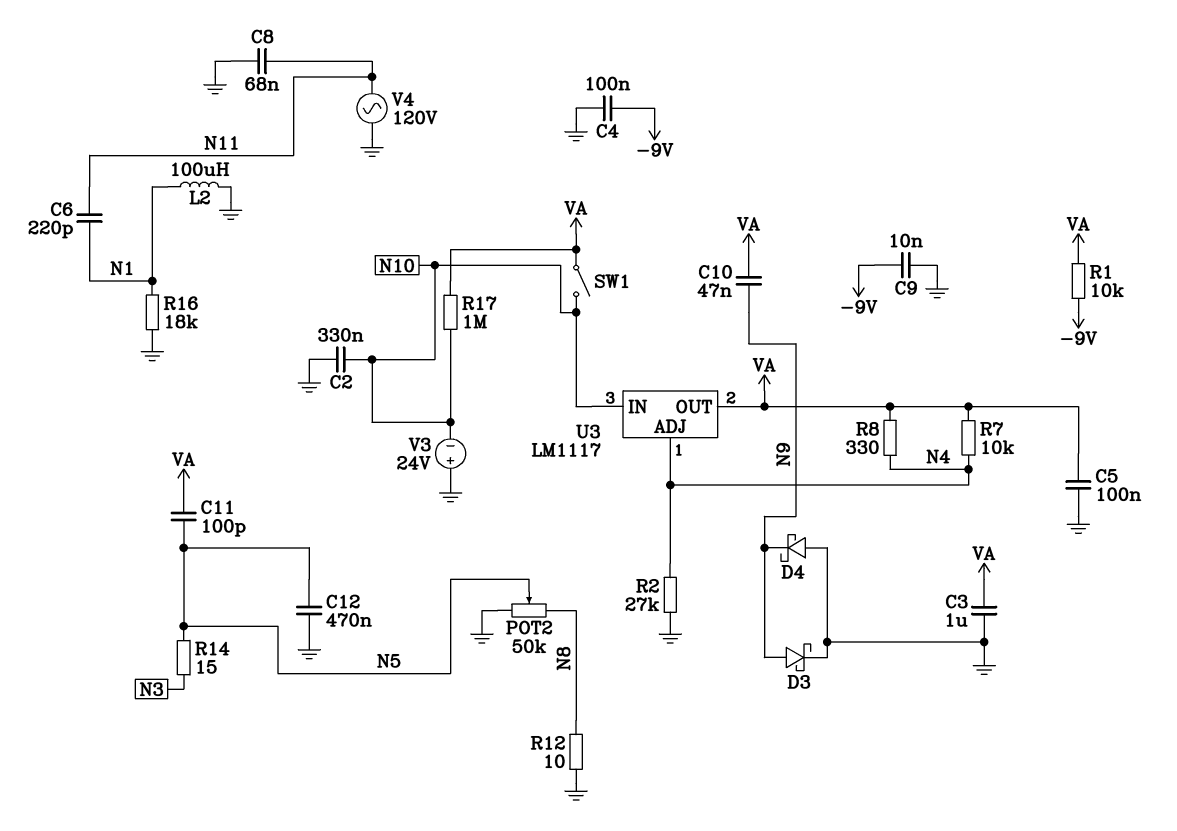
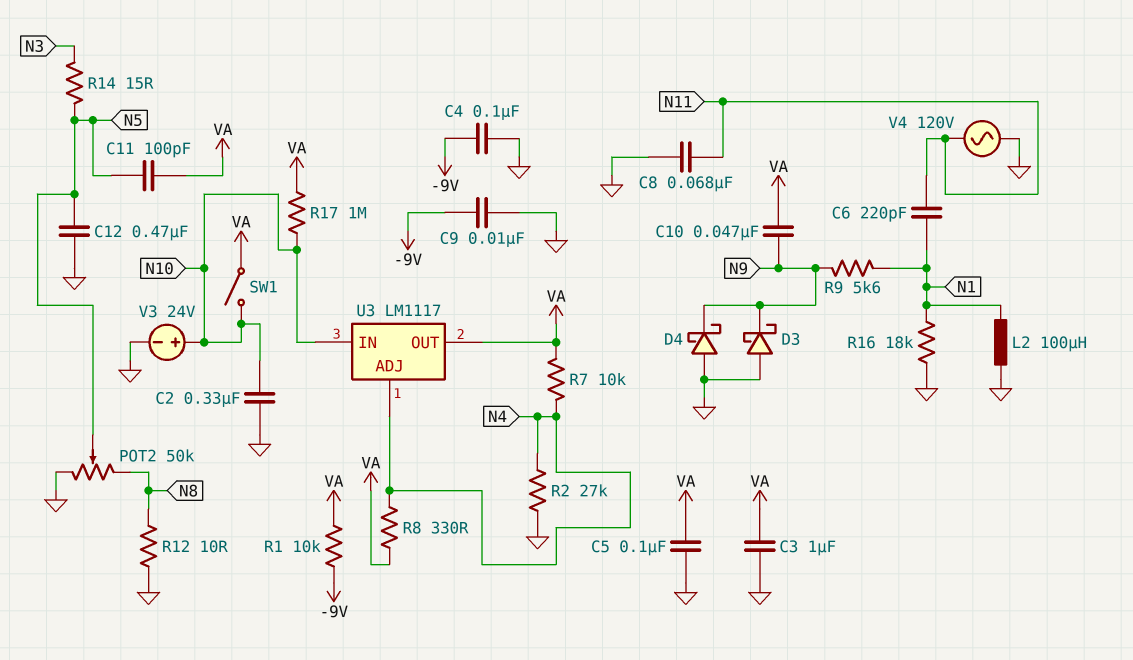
D3: schottky (A N9, K GND) -> schottky (A GND, K N9)
R9: none -> 5.6k (N1, N9)
V3: 24V (plus GND, minus N10) -> 24V (plus N10, minus GND)

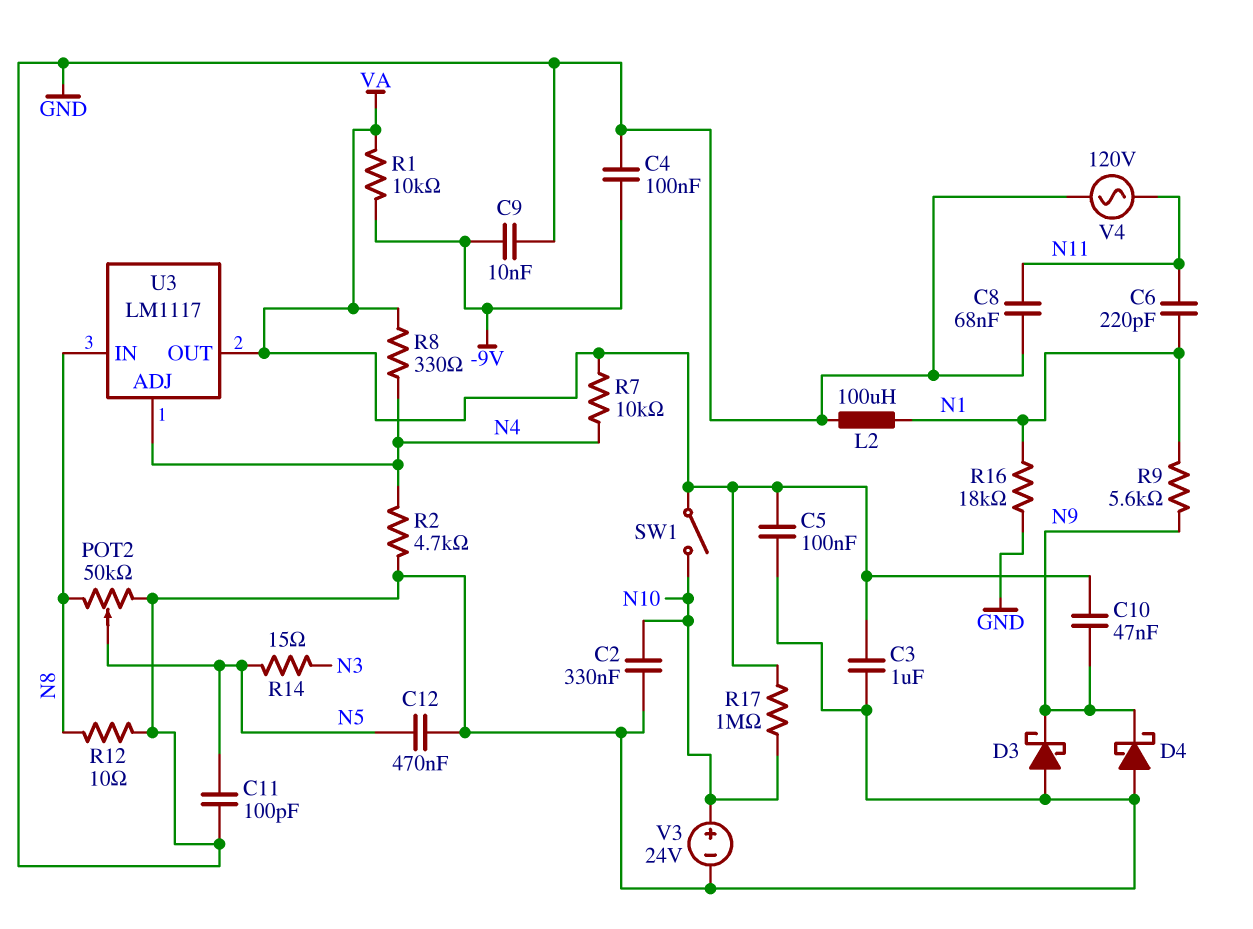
C11: 100pF (N5, VA) -> 100pF (GND, N5)
R2: 27k (GND, N4) -> 4.7k (GND, N4)
U3 pin IN: N10 -> N8

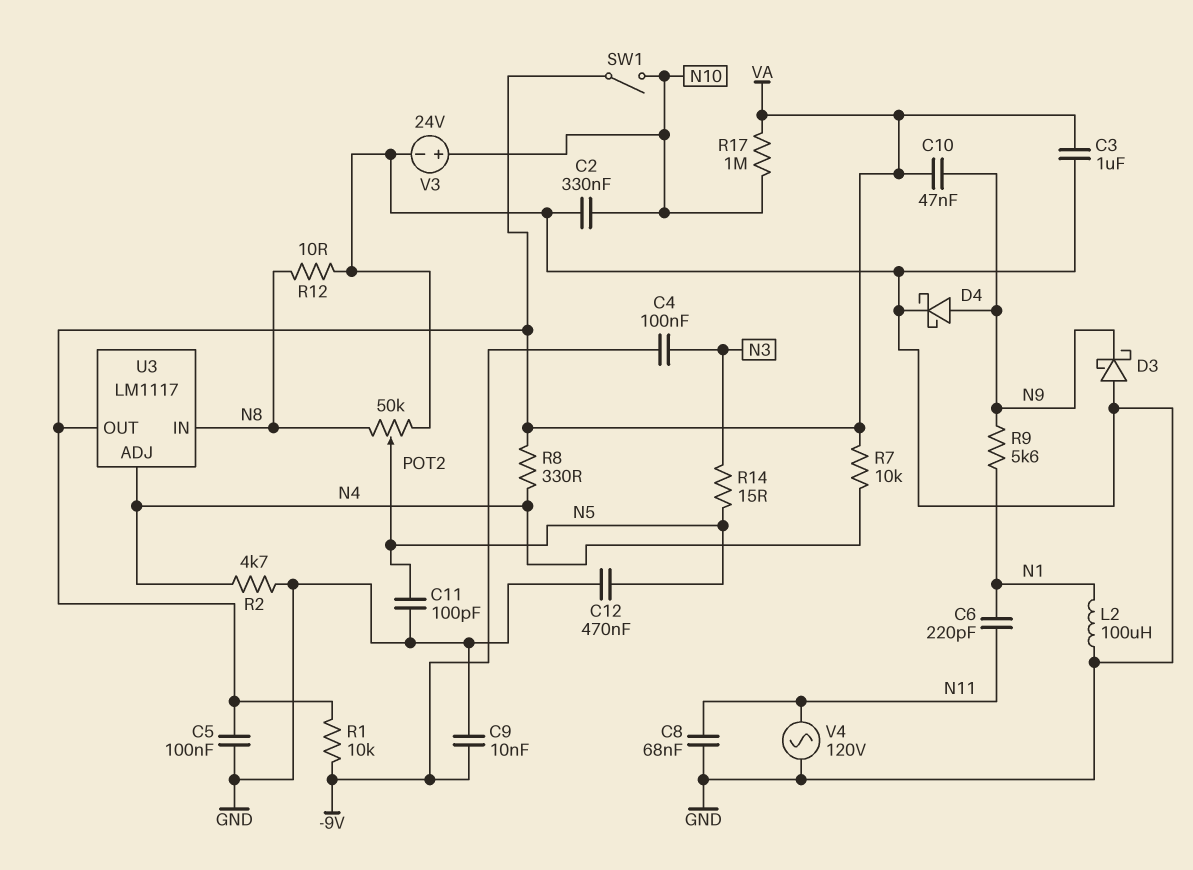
C4: 100nF (-9V, GND) -> 100nF (-9V, N3)
D4: schottky (A GND, K N9) -> schottky (A N9, K GND)
R16: 18k (GND, N1) -> none

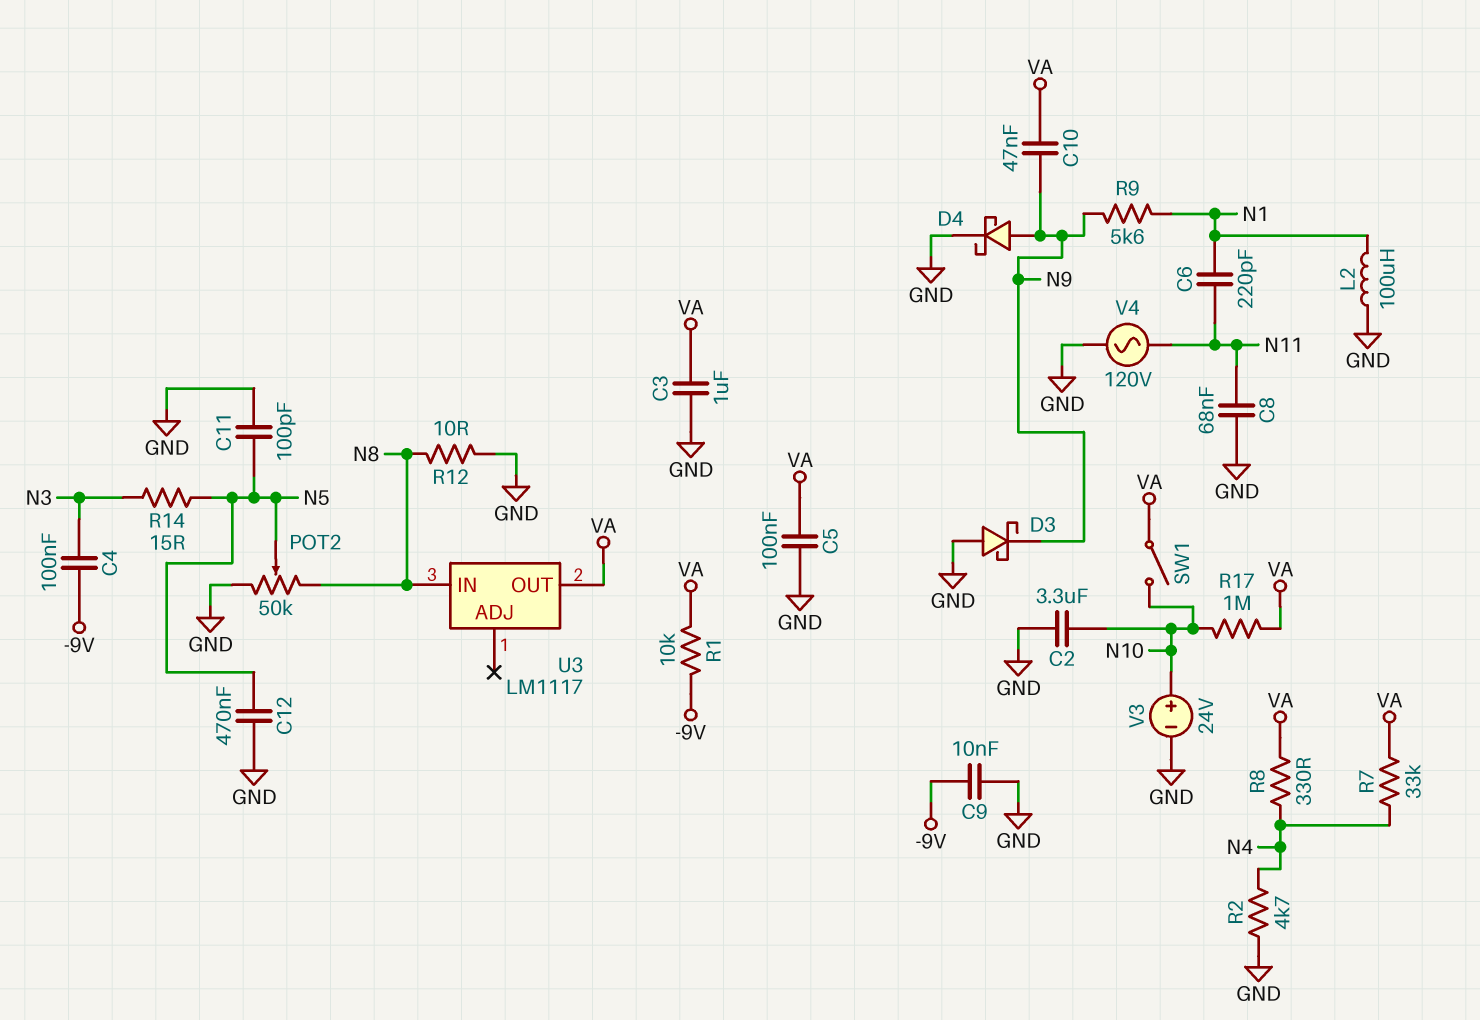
C2: 330nF (GND, N10) -> 3.3uF (GND, N10)
R7: 10k (N4, VA) -> 33k (N4, VA)
U3 pin ADJ: N4 -> none

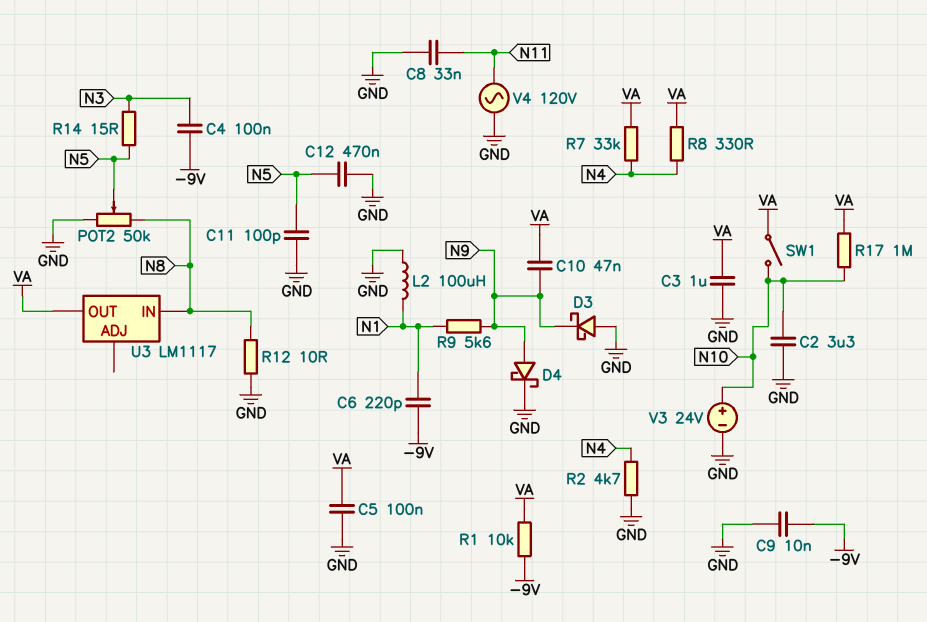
C6: 220pF (N1, N11) -> 220pF (-9V, N1)
C8: 68nF (GND, N11) -> 33nF (GND, N11)

